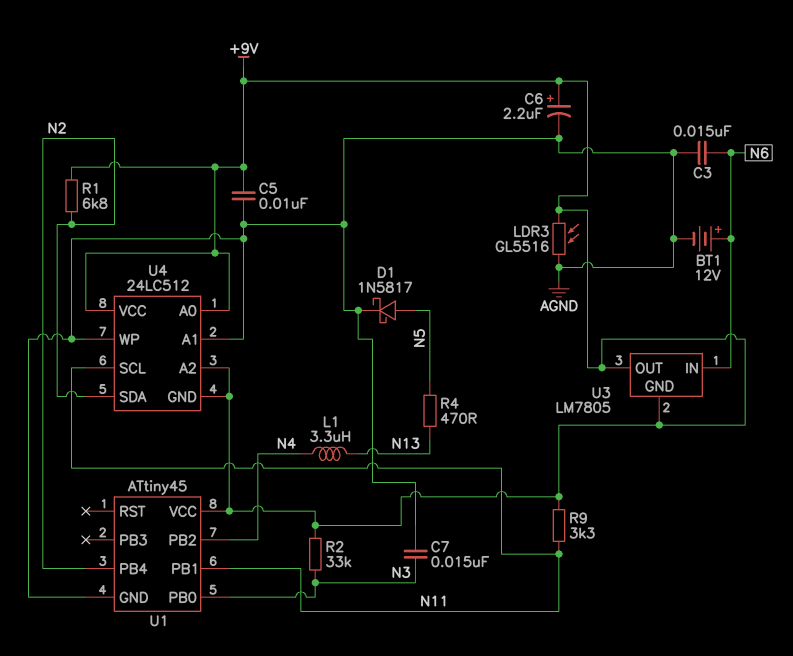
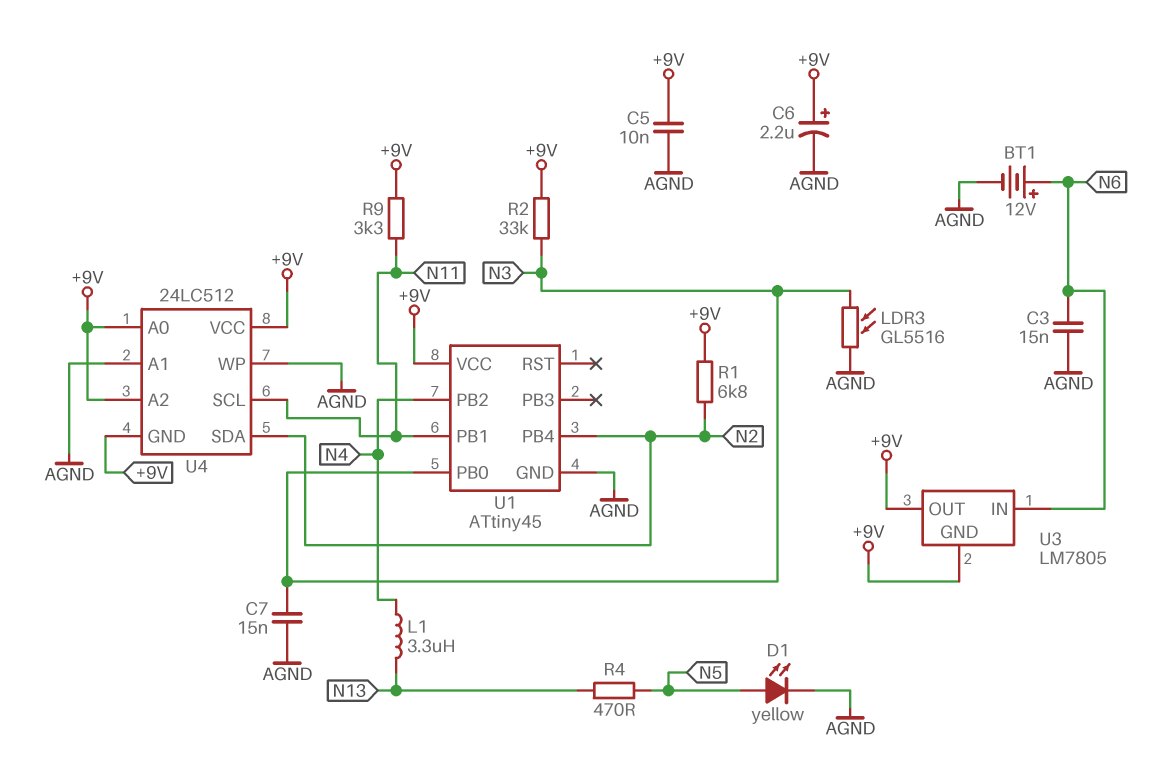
D1: schottky 1N5817 (A N5, K AGND) -> LED yellow (A N5, K AGND)
LDR3: GL5516 (+9V, AGND) -> GL5516 (AGND, N3)

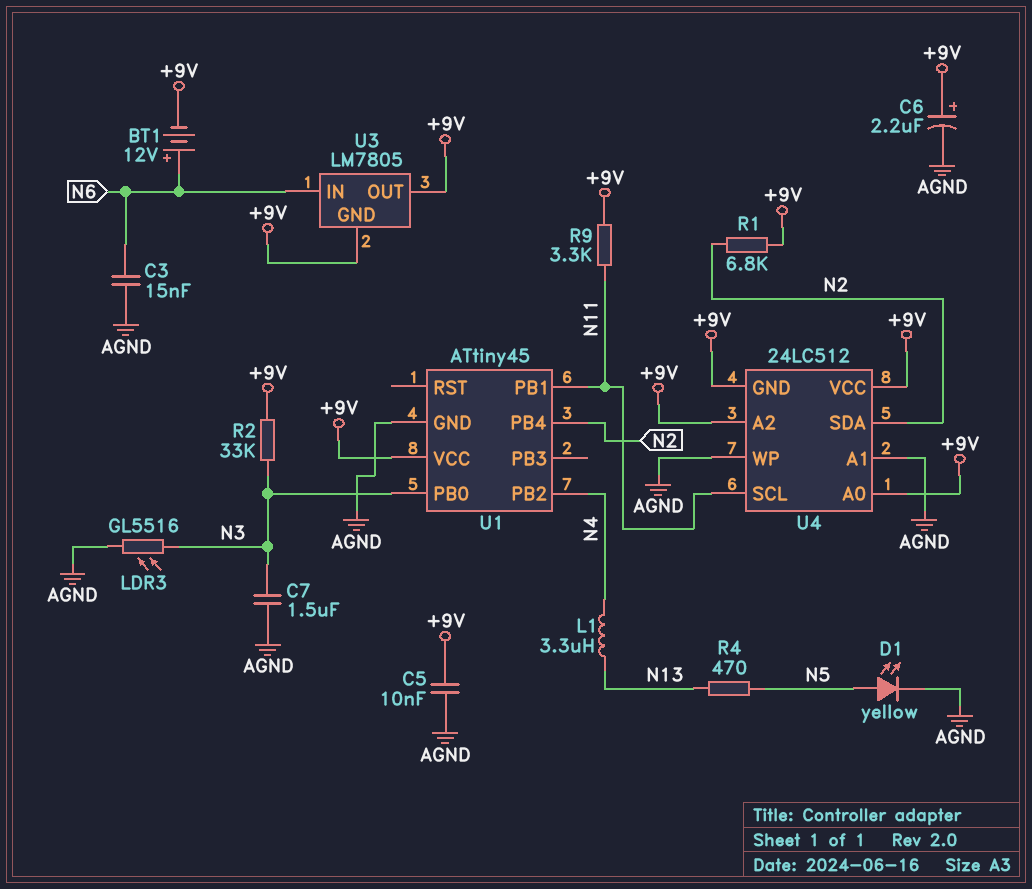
BT1: 12V (plus N6, minus AGND) -> 12V (plus N6, minus +9V)
C7: 15nF (AGND, N3) -> 1.5uF (AGND, N3)

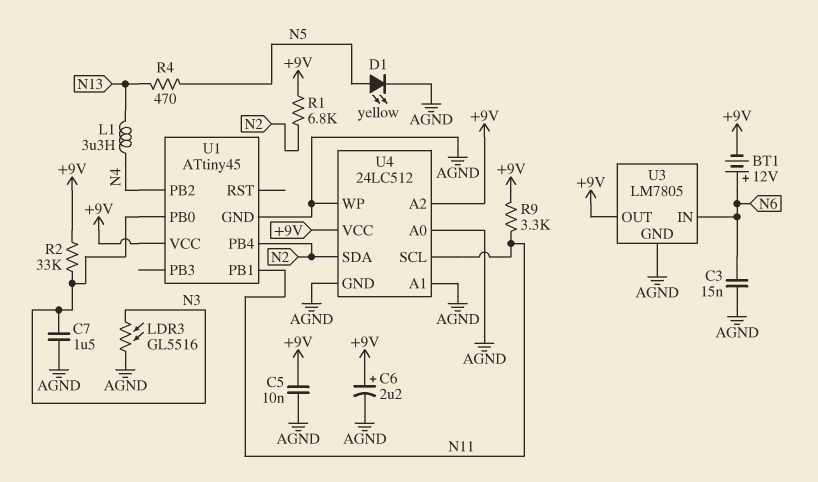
U3 pin GND: +9V -> AGND
U4 pin A0: +9V -> AGND
U4 pin GND: +9V -> AGND

